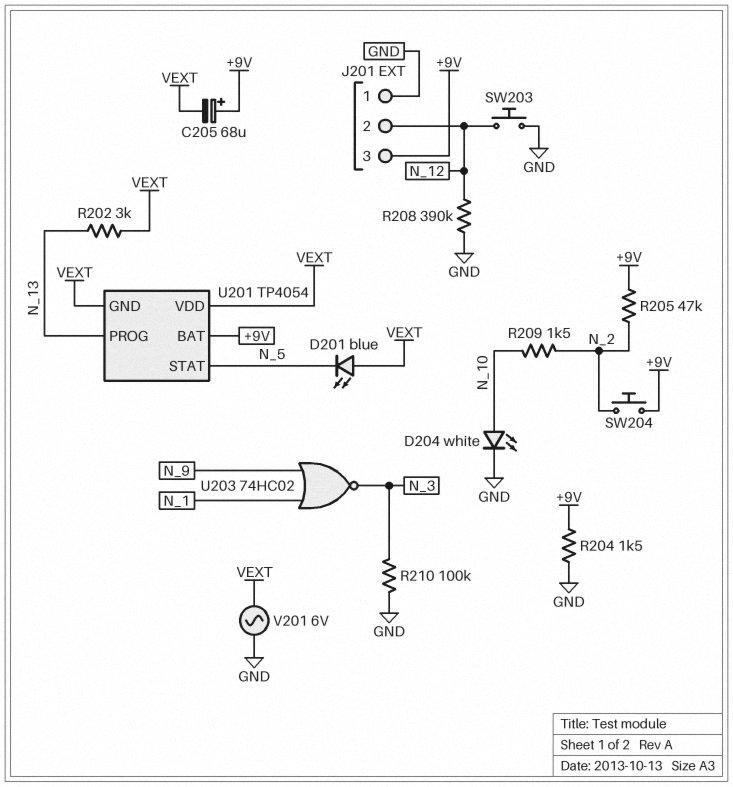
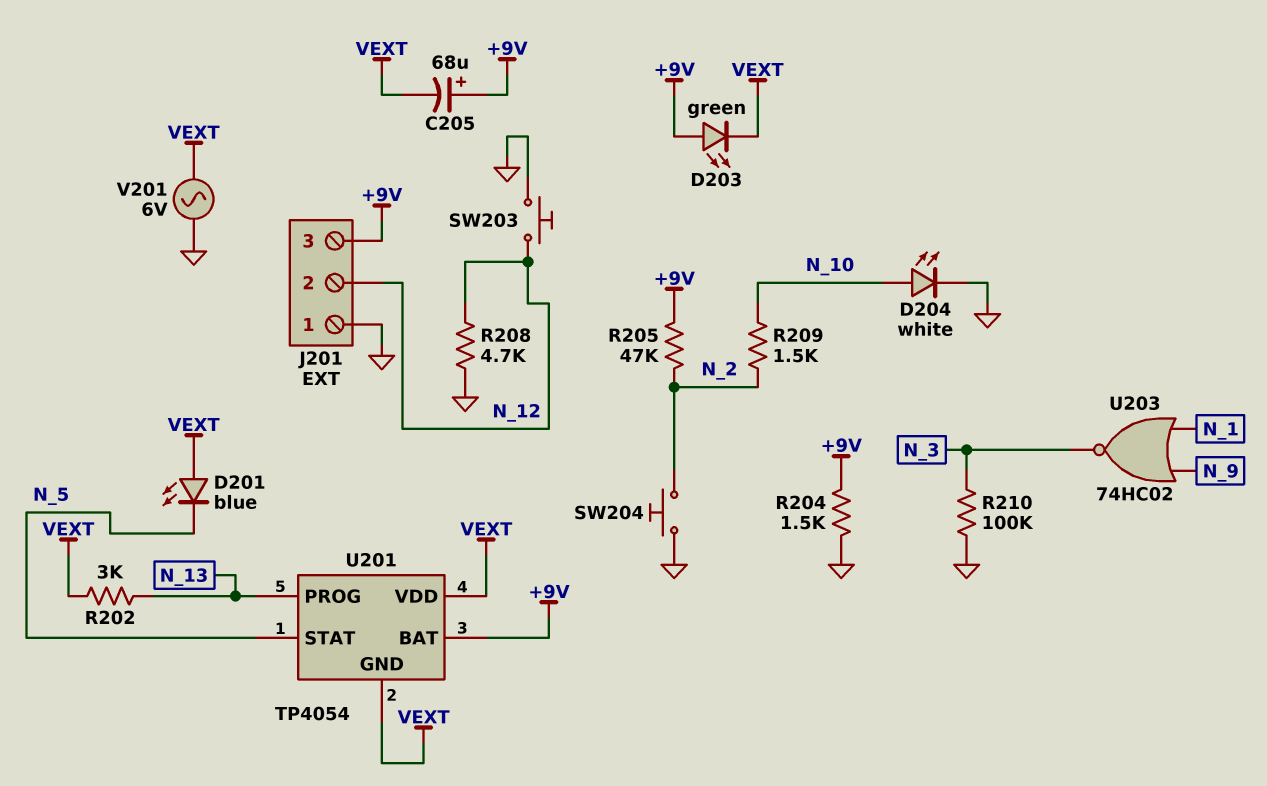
D203: none -> LED green (A +9V, K VEXT)
R208: 390k (GND, N_12) -> 4.7k (GND, N_12)
SW204: button (+9V, N_2) -> button (GND, N_2)

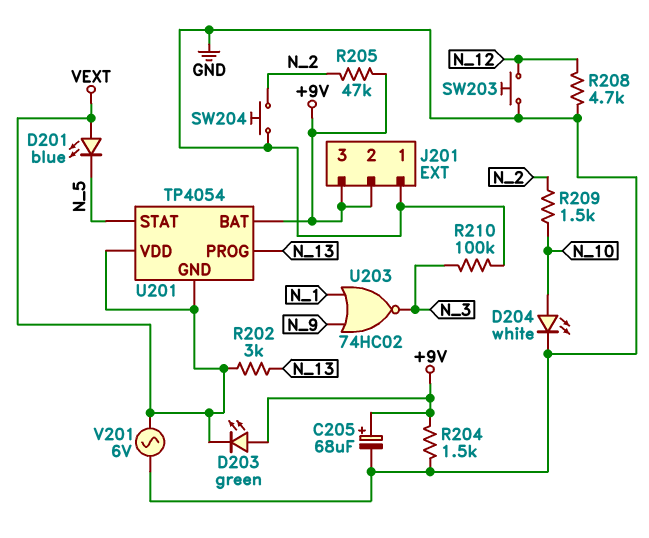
C205: 68uF (plus +9V, minus VEXT) -> 68uF (plus +9V, minus GND)
J201 pin 2: N_12 -> +9V

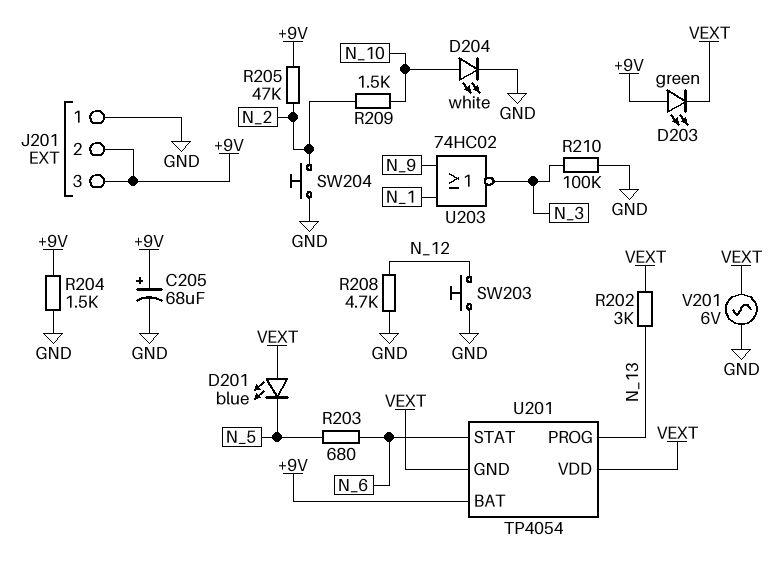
R203: none -> 680 (N_5, N_6)
U201 pin STAT: N_5 -> N_6

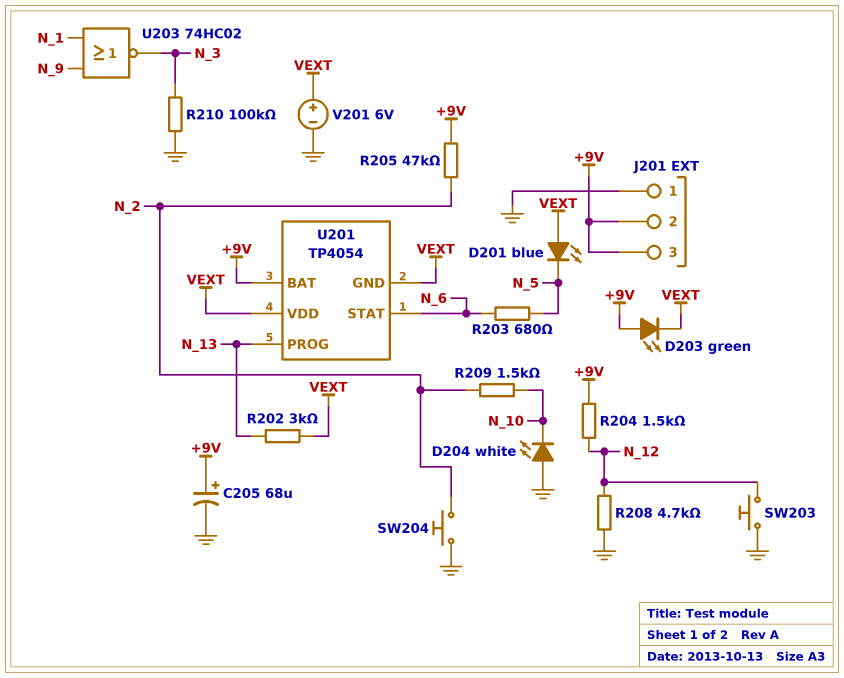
D204: LED white (A N_10, K GND) -> LED white (A GND, K N_10)
R204: 1.5k (+9V, GND) -> 1.5k (+9V, N_12)
V201: AC 6V (GND, VEXT) -> 6V (plus VEXT, minus GND)

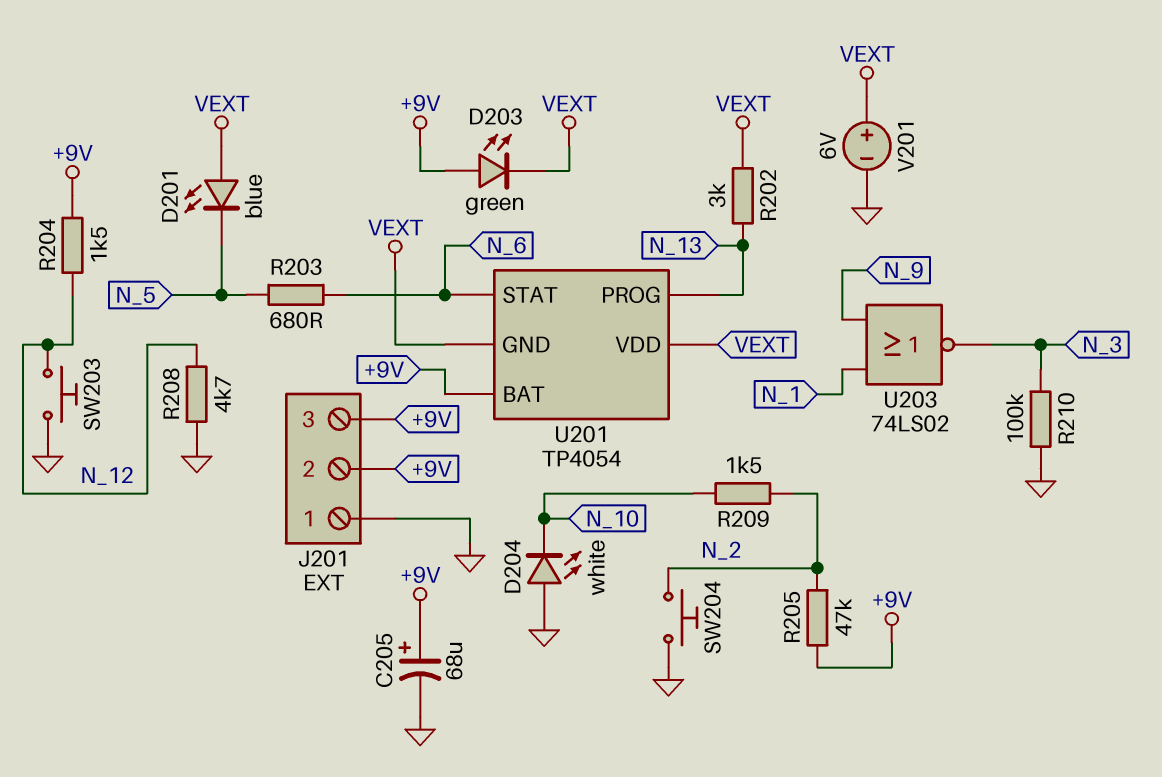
U203: NOR 74HC02 (in N_1, in N_9, out N_3) -> NOR 74LS02 (in N_1, in N_9, out N_3)

